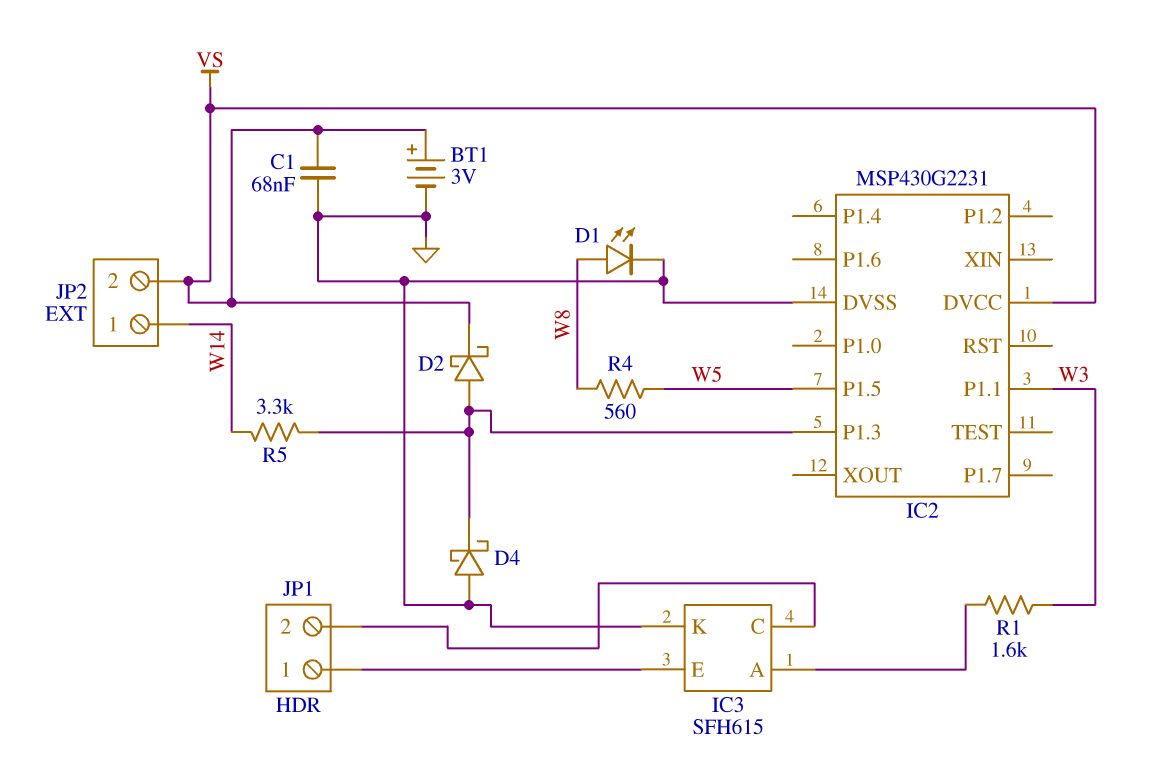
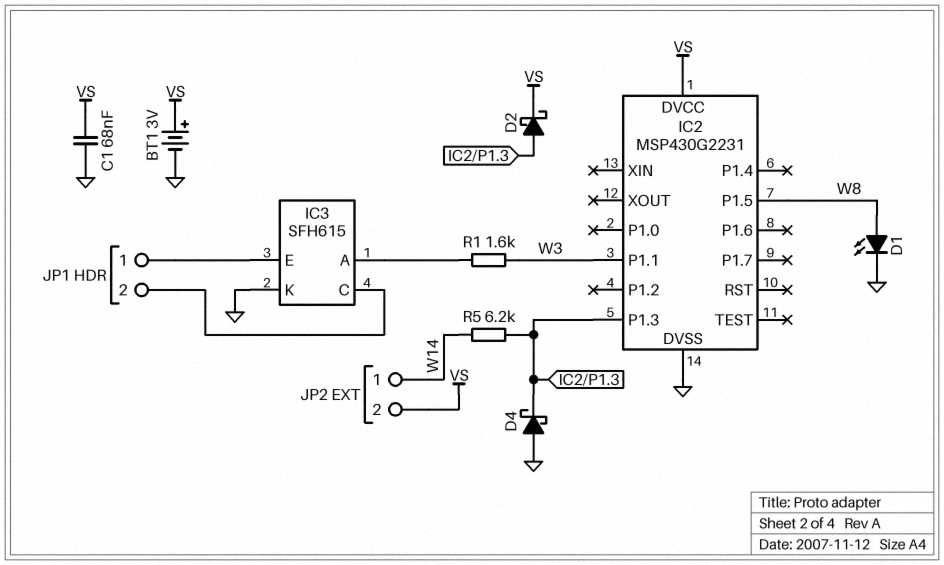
IC2 pin P1.5: W5 -> W8
R4: 560 (W5, W8) -> none
R5: 3.3k (IC2/P1.3, W14) -> 6.2k (IC2/P1.3, W14)

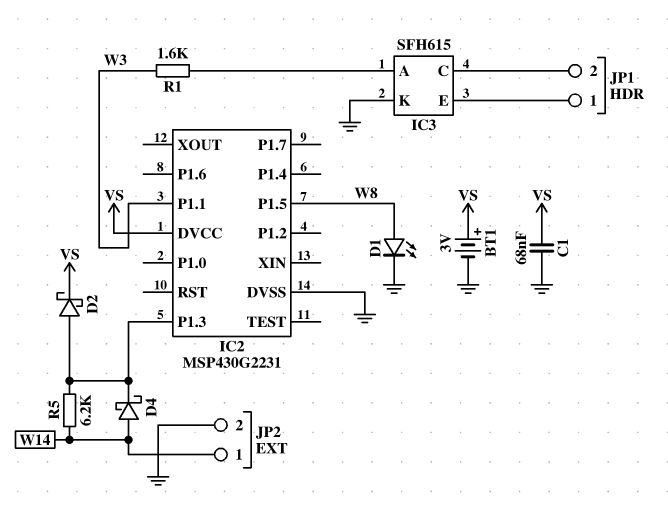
D4: schottky (A GND, K IC2/P1.3) -> schottky (A W14, K IC2/P1.3)
JP2 pin 2: VS -> GND

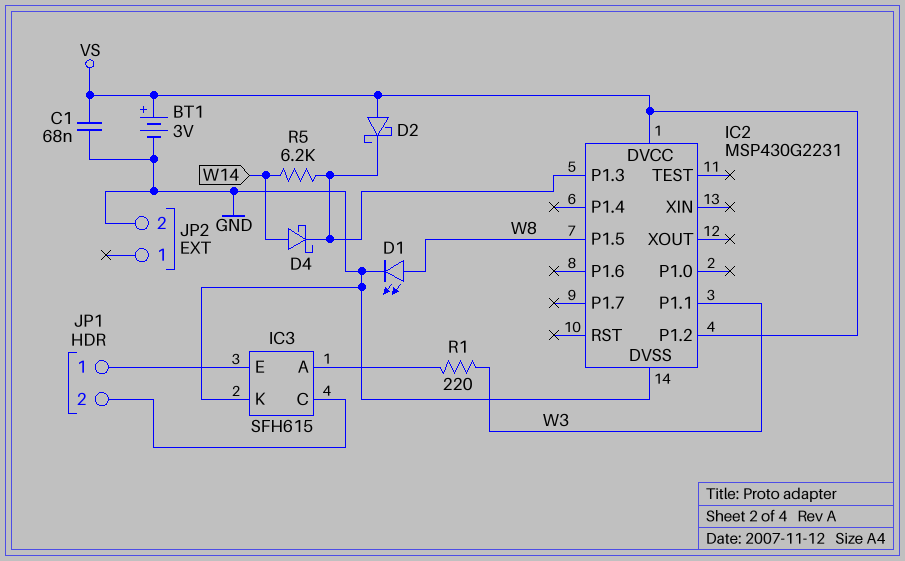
D2: schottky (A IC2/P1.3, K VS) -> schottky (A VS, K IC2/P1.3)
IC2 pin P1.2: none -> VS
JP2 pin 1: W14 -> none
R1: 1.6k (IC3/A, W3) -> 220 (IC3/A, W3)

